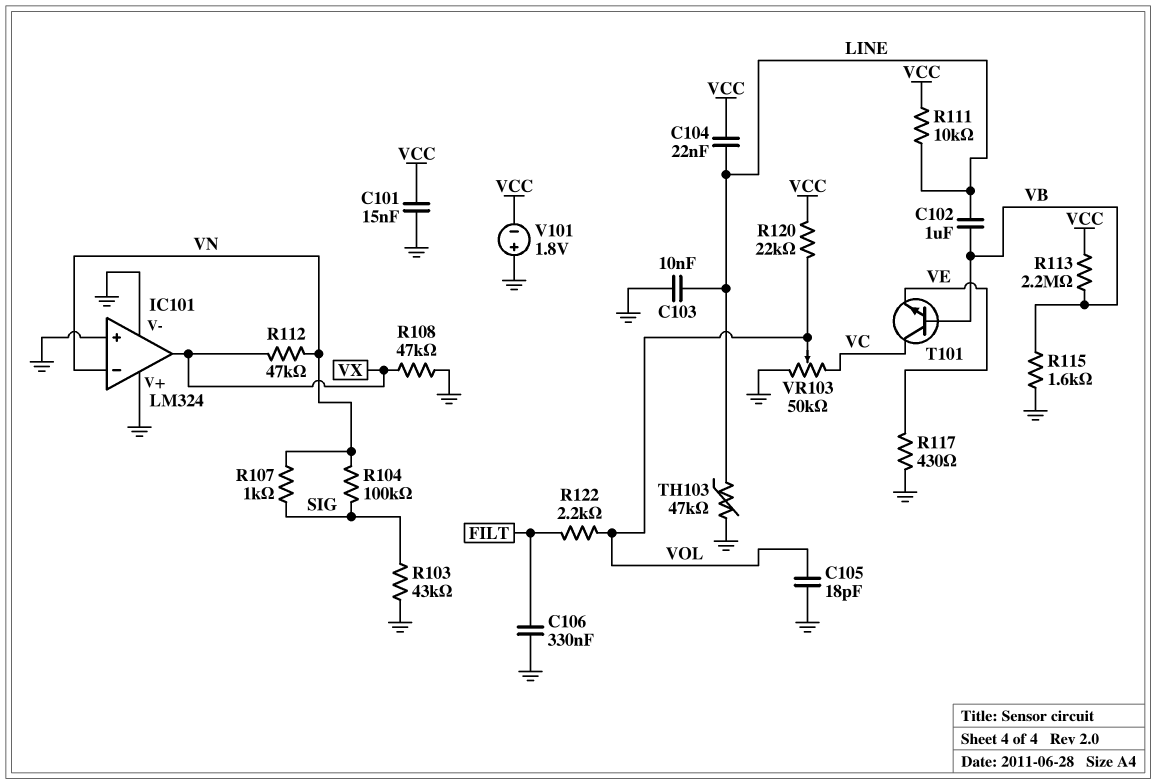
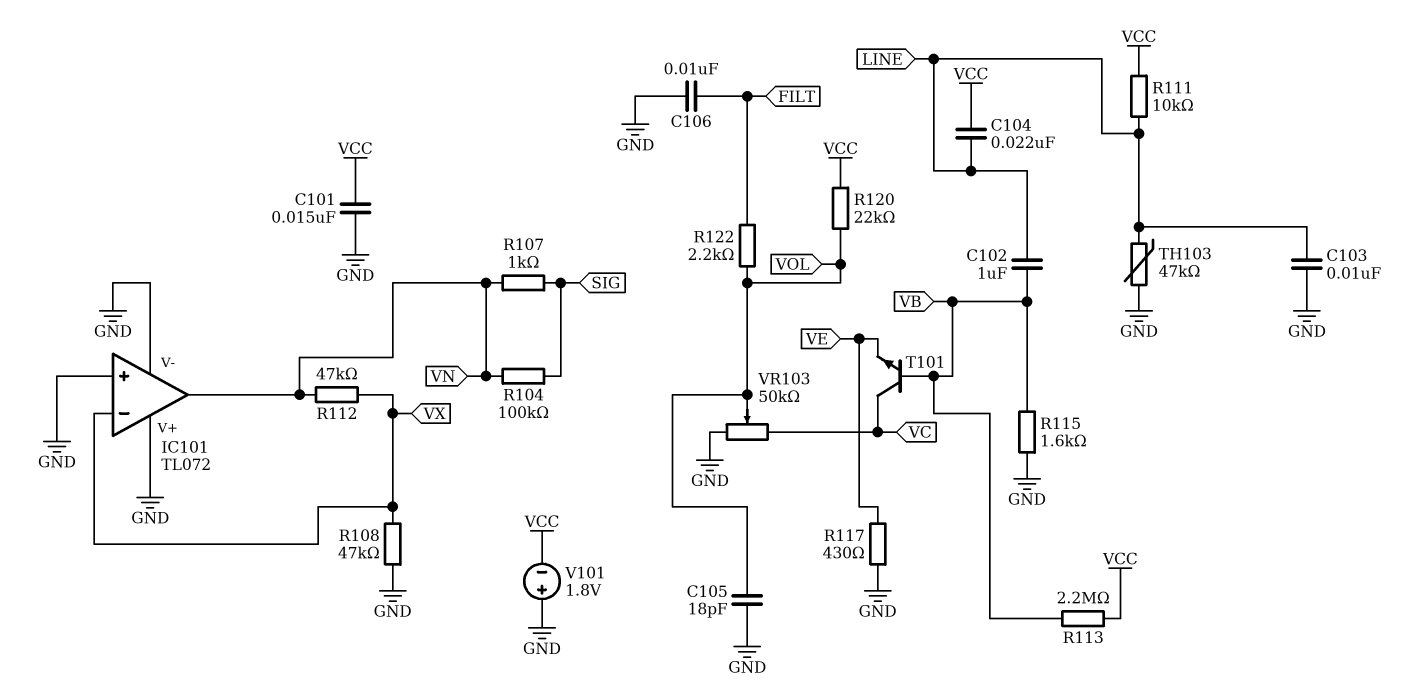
C106: 330nF (FILT, GND) -> 10nF (FILT, GND)
IC101: LM324 -> TL072
IC101 pin in-: VN -> VX
IC101 pin out: VX -> VN
R103: 43k (GND, SIG) -> none

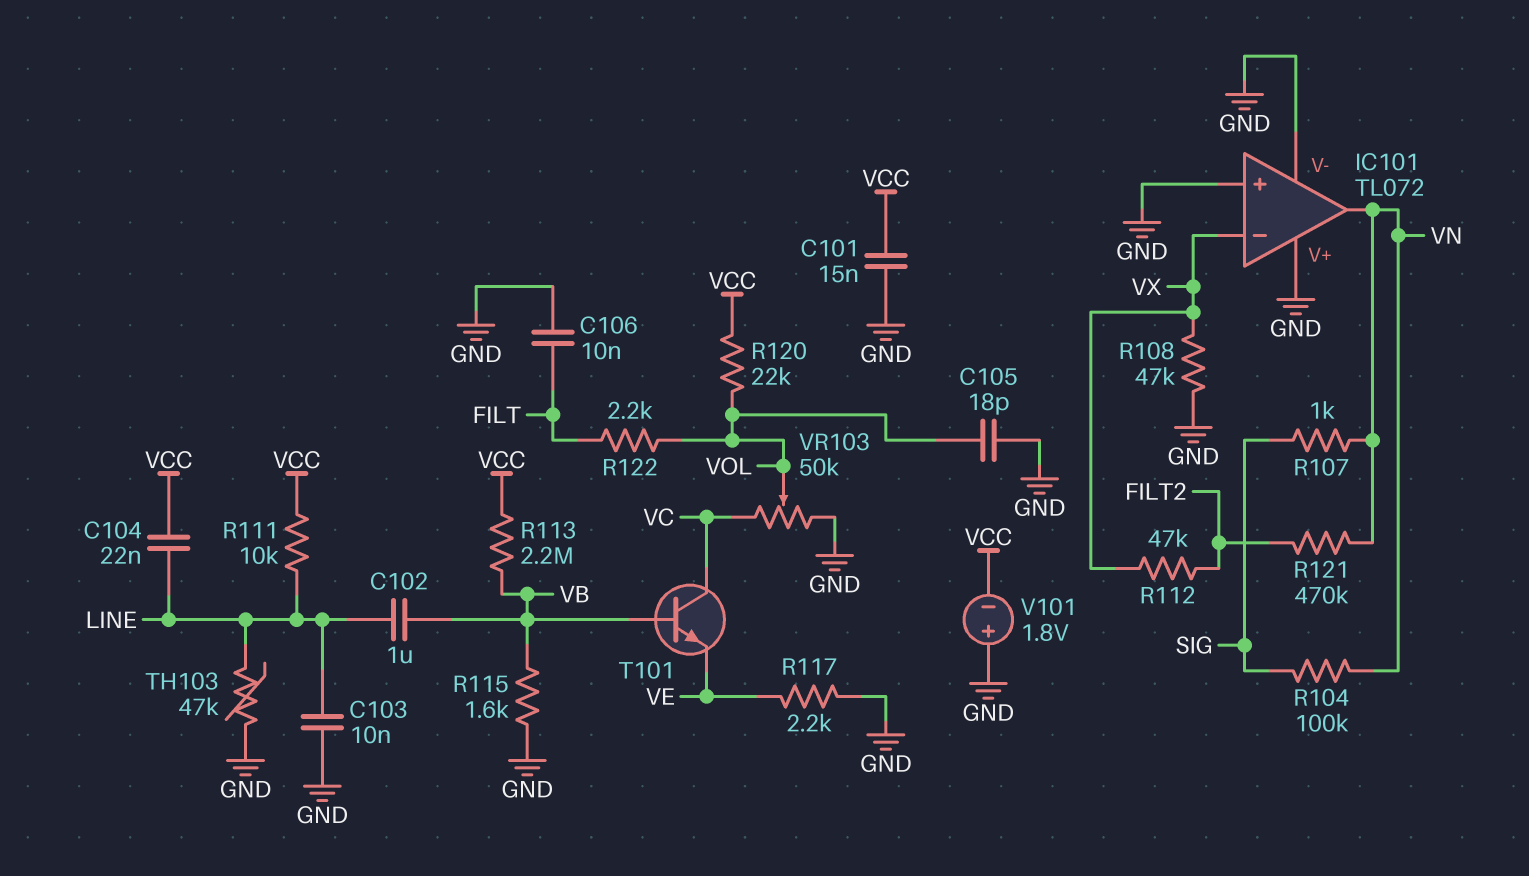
R112: 47k (VN, VX) -> 47k (FILT2, VX)
R117: 430 (GND, VE) -> 2.2k (GND, VE)
R121: none -> 470k (FILT2, VN)

